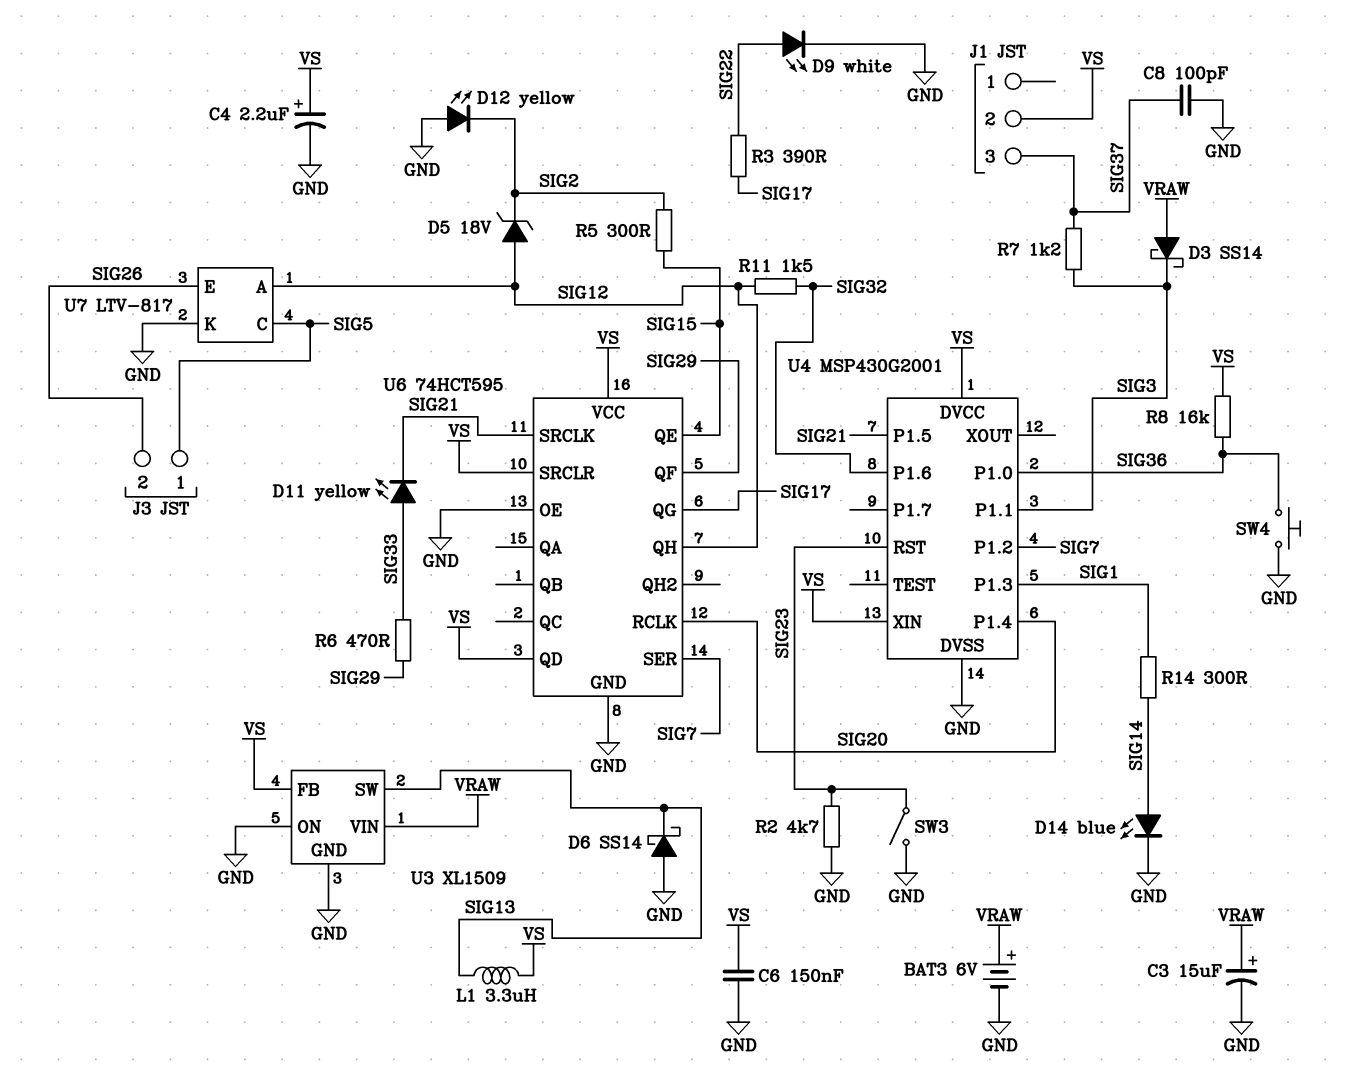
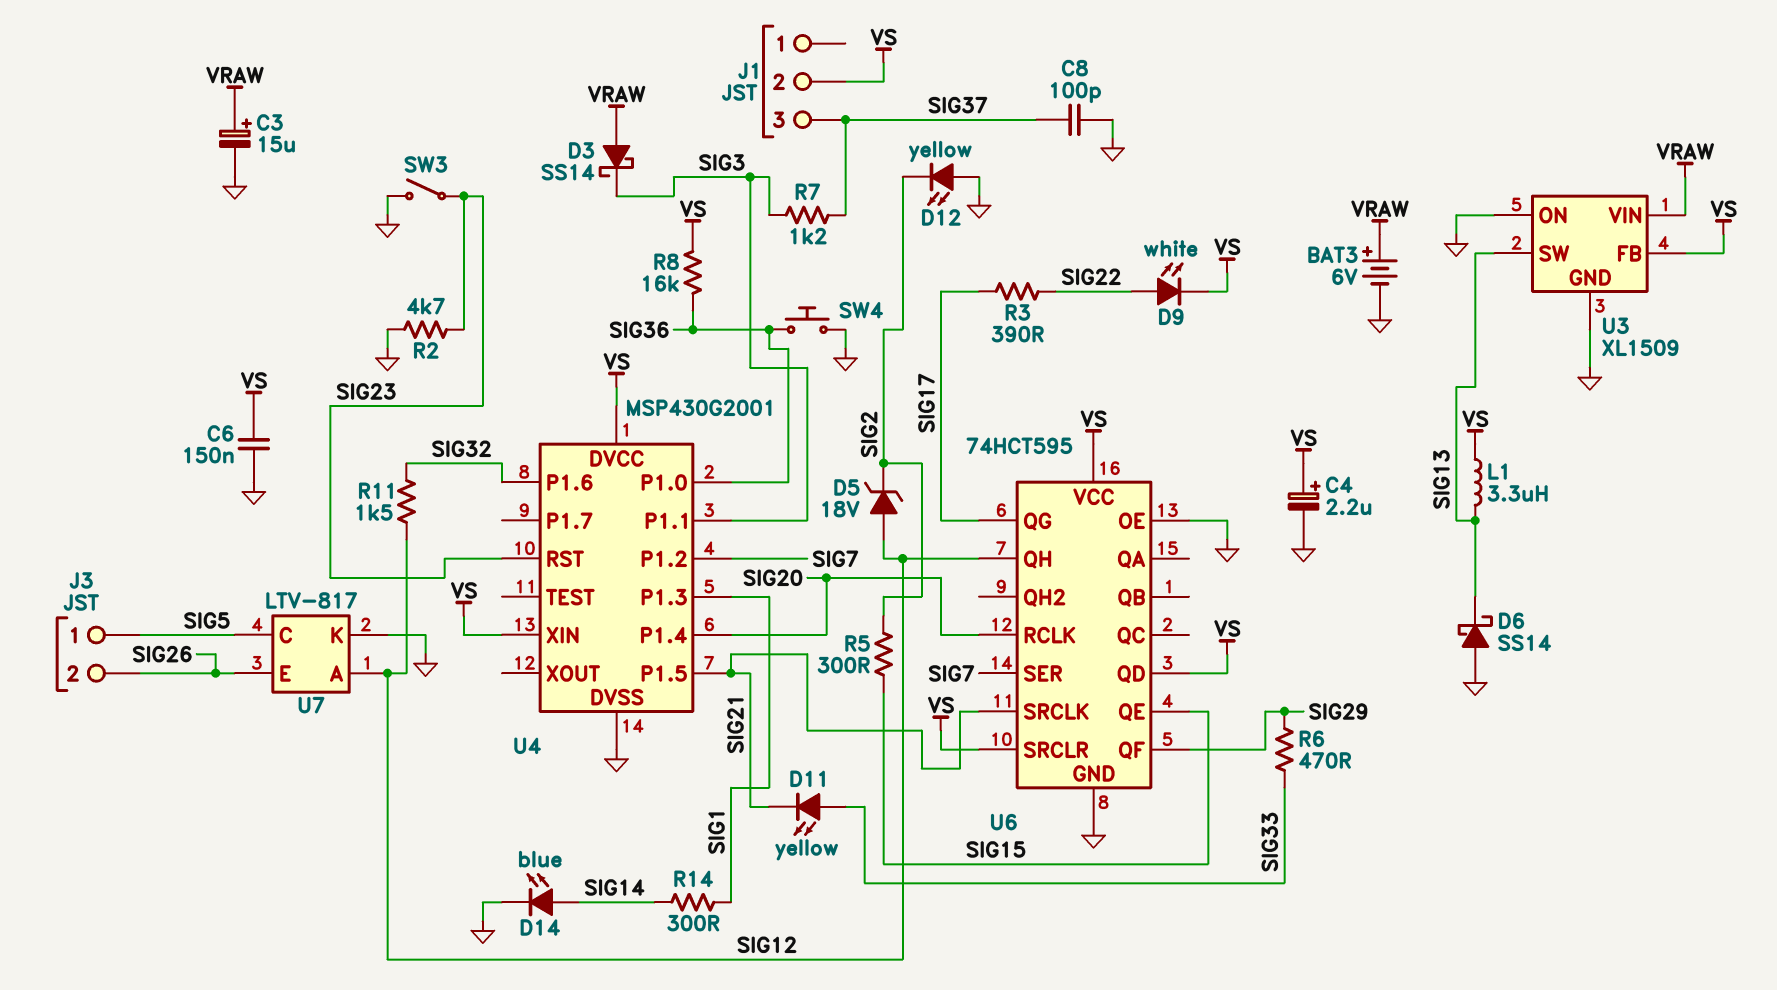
D9: LED white (A SIG22, K GND) -> LED white (A SIG22, K VS)

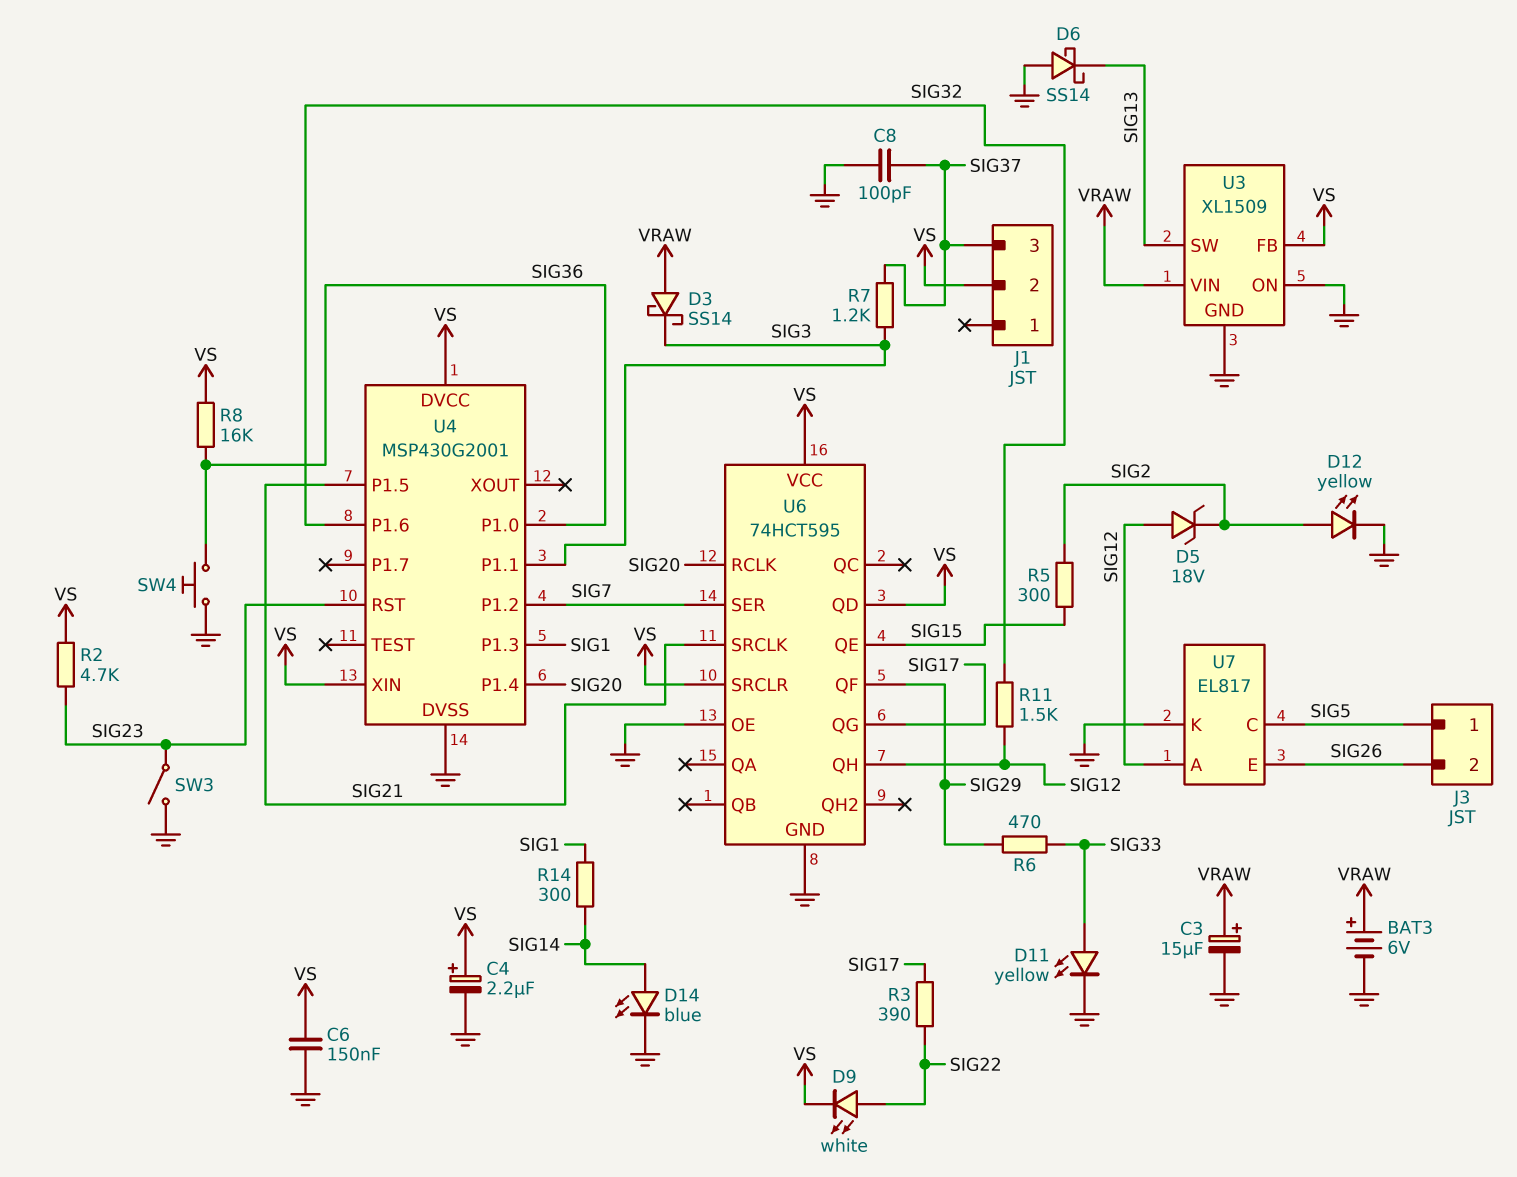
D11: LED yellow (A SIG33, K SIG21) -> LED yellow (A SIG33, K GND)
D12: LED yellow (A GND, K SIG2) -> LED yellow (A SIG2, K GND)
L1: 3.3uH (SIG13, VS) -> none
R2: 4.7k (GND, SIG23) -> 4.7k (SIG23, VS)
U7: LTV-817 -> EL817

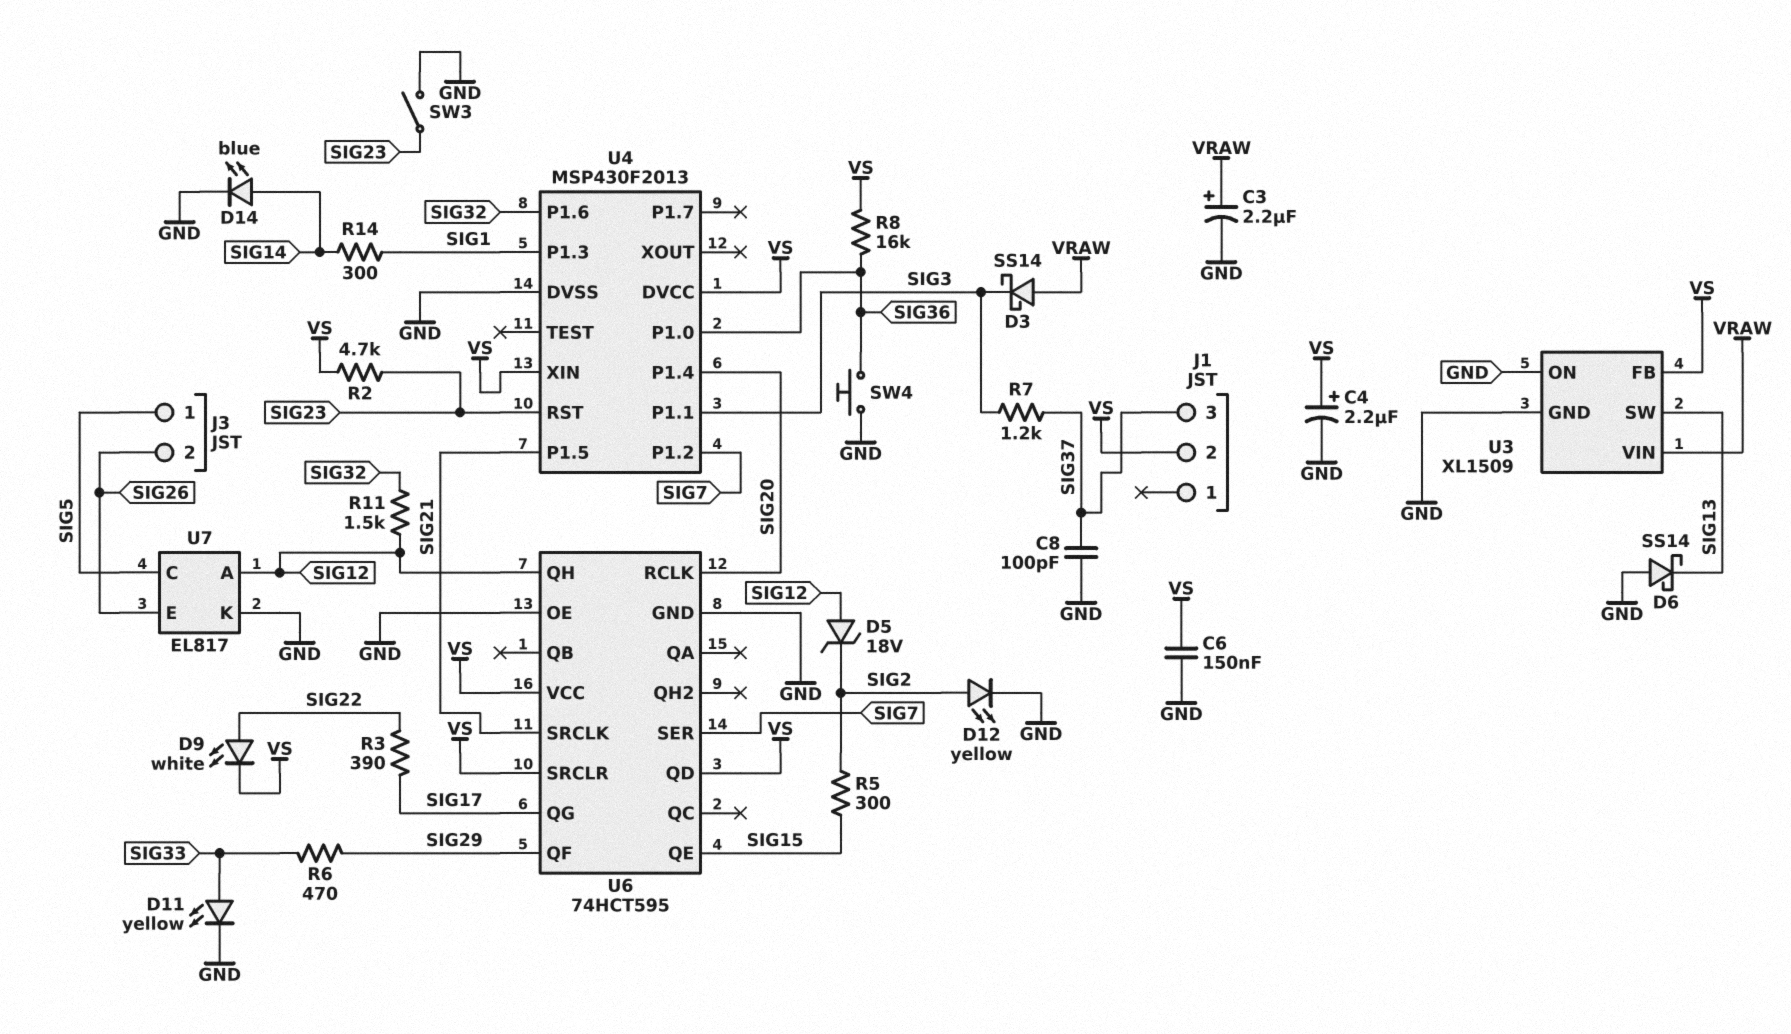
BAT3: 6V (plus VRAW, minus GND) -> none
C3: 15uF (plus VRAW, minus GND) -> 2.2uF (plus VRAW, minus GND)
U4: MSP430G2001 -> MSP430F2013

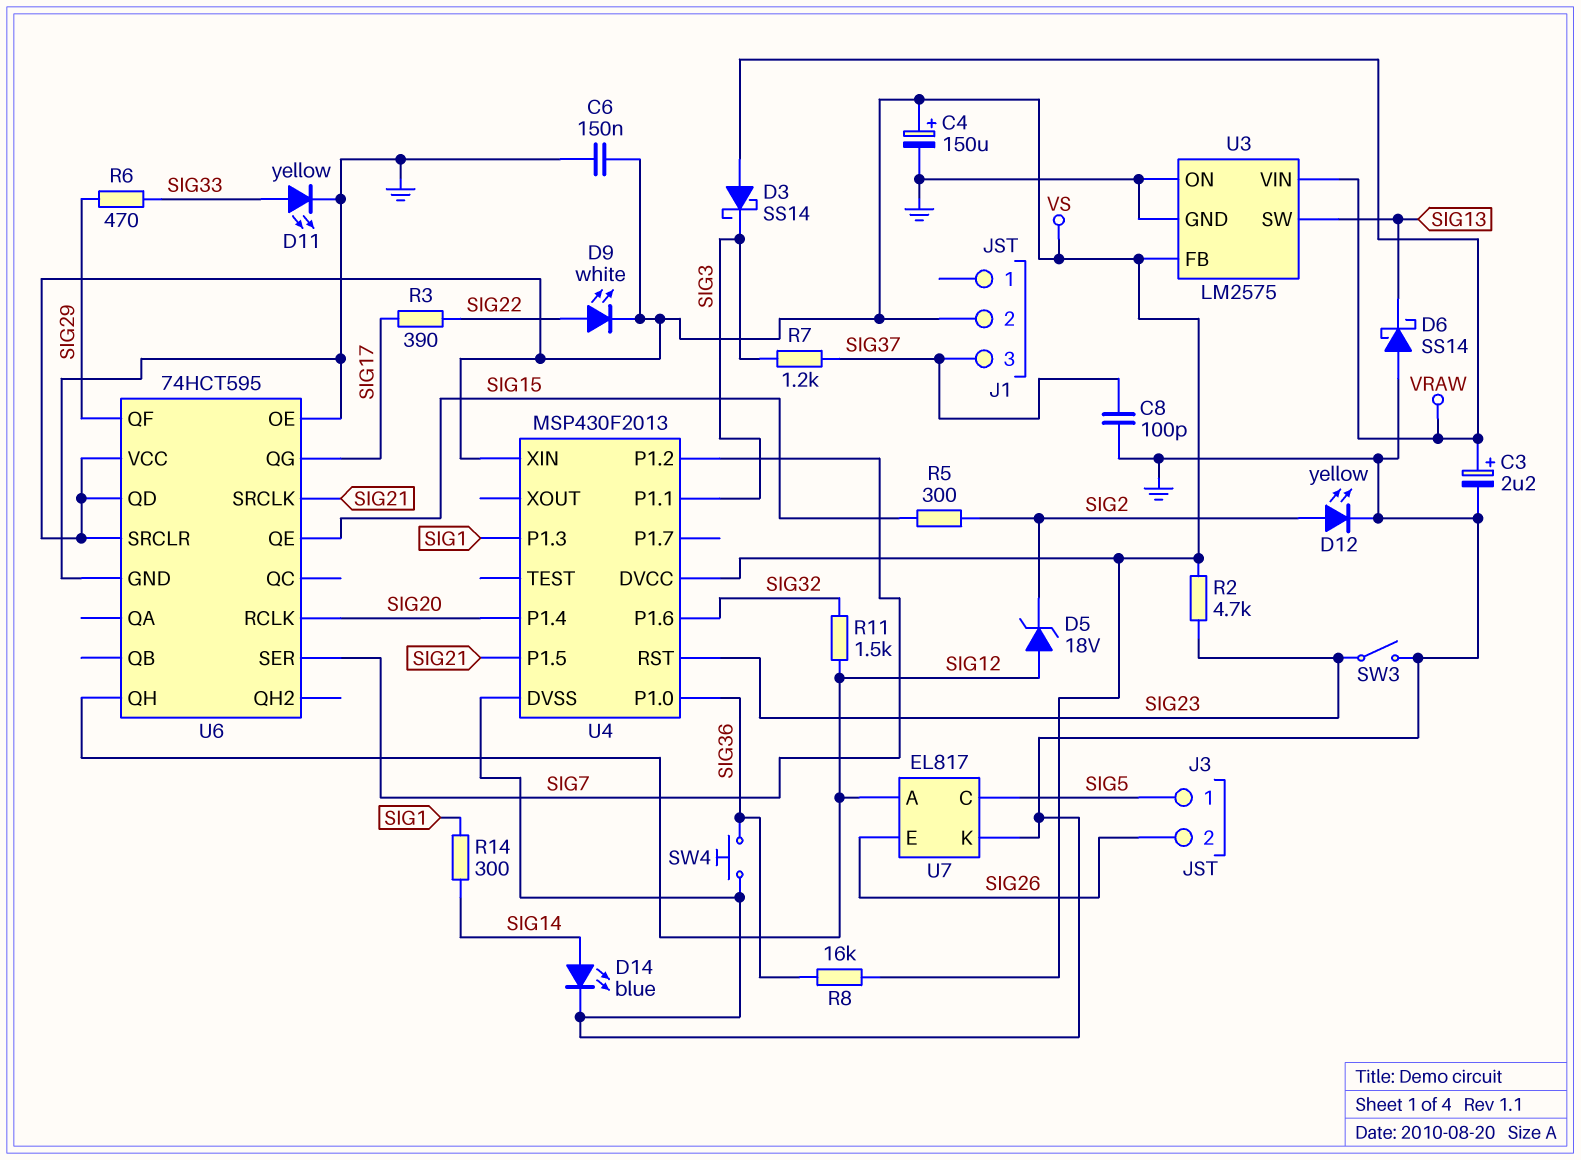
C4: 2.2uF (plus VS, minus GND) -> 150uF (plus VS, minus GND)
U3: XL1509 -> LM2575

